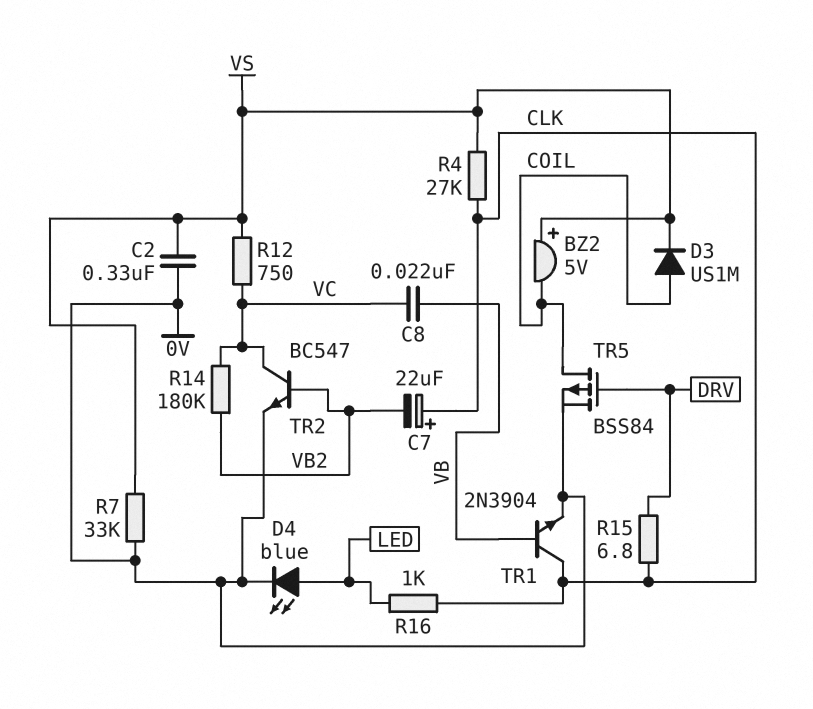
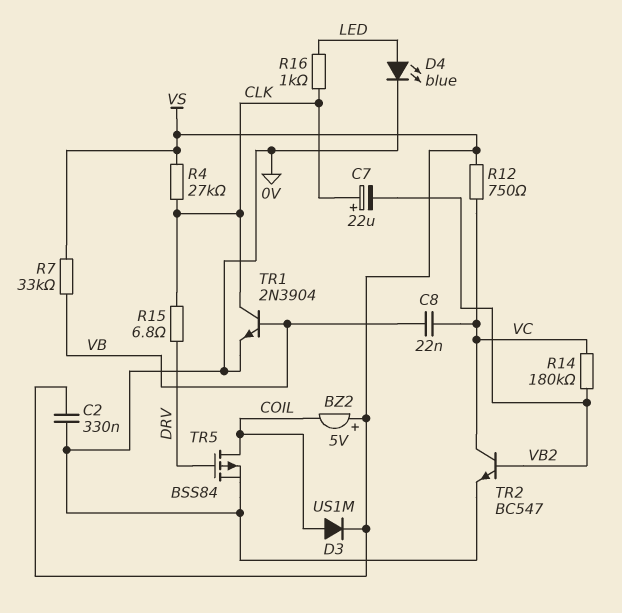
R7: 33k (0V, VS) -> 33k (VB, VS)

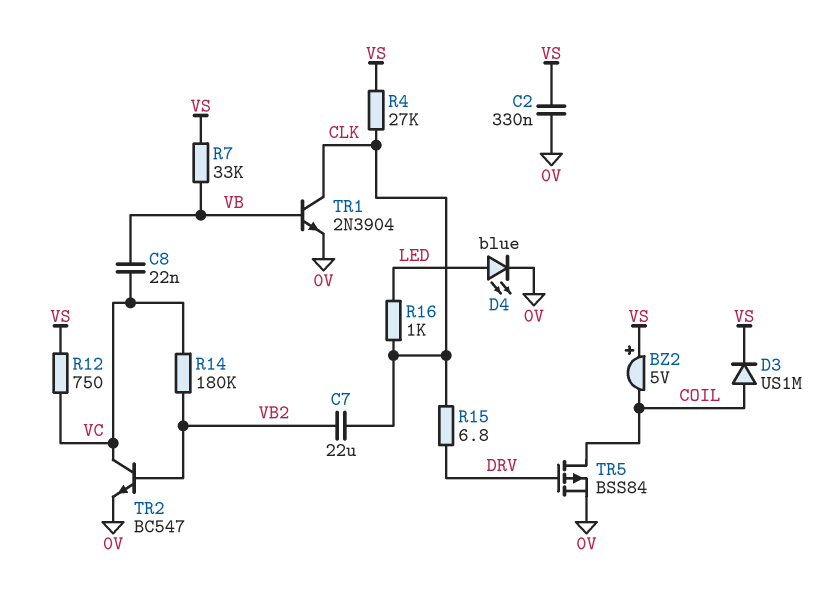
C7: 22uF (plus CLK, minus VB2) -> 22uF (CLK, VB2)

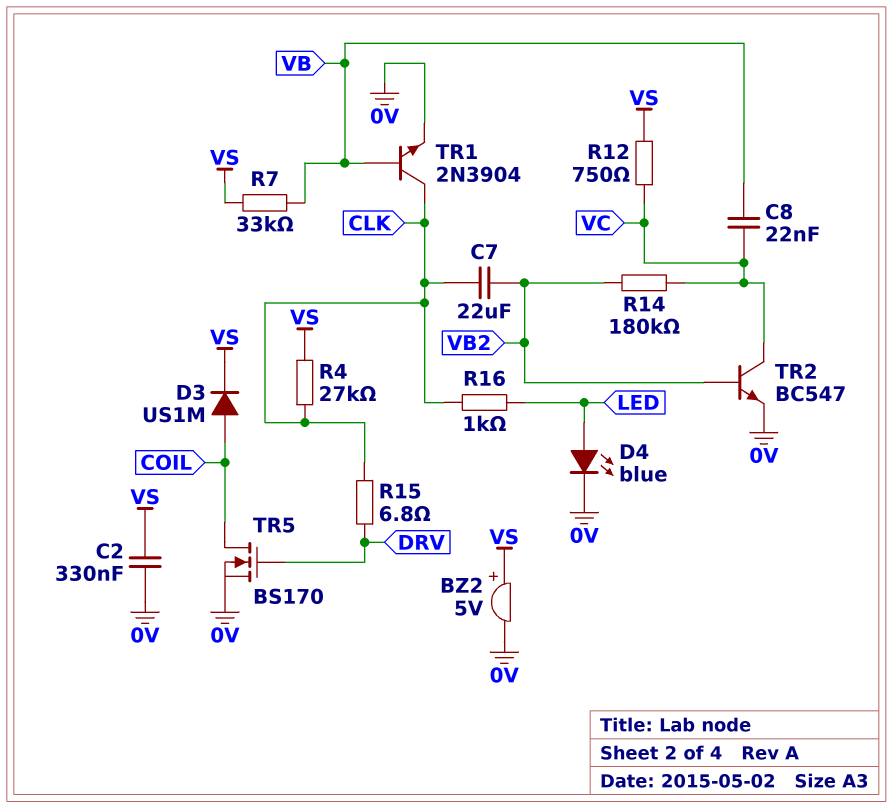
BZ2: buzzer 5V (plus VS, minus COIL) -> buzzer 5V (plus VS, minus 0V)
TR5: PMOS BSS84 (G DRV, D COIL, S 0V) -> NMOS BS170 (G DRV, D COIL, S 0V)

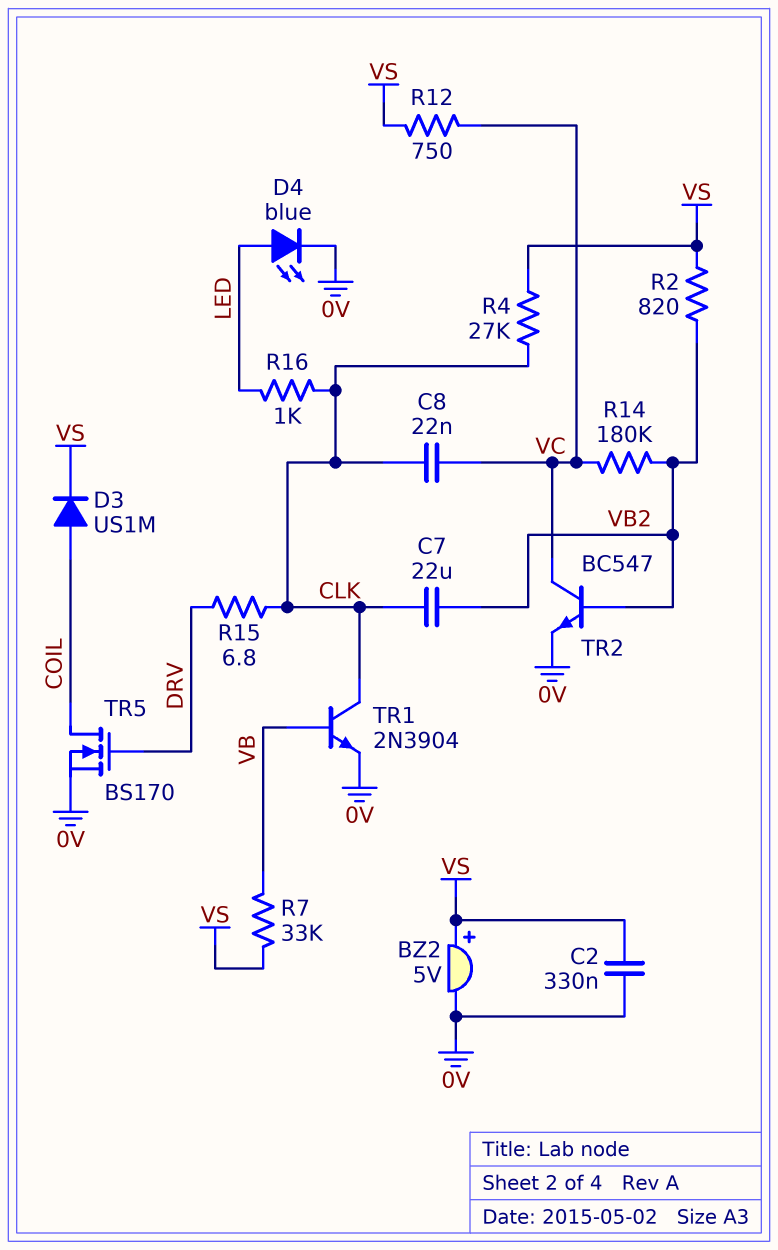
C8: 22nF (VB, VC) -> 22nF (CLK, VC)
R2: none -> 820 (VB2, VS)

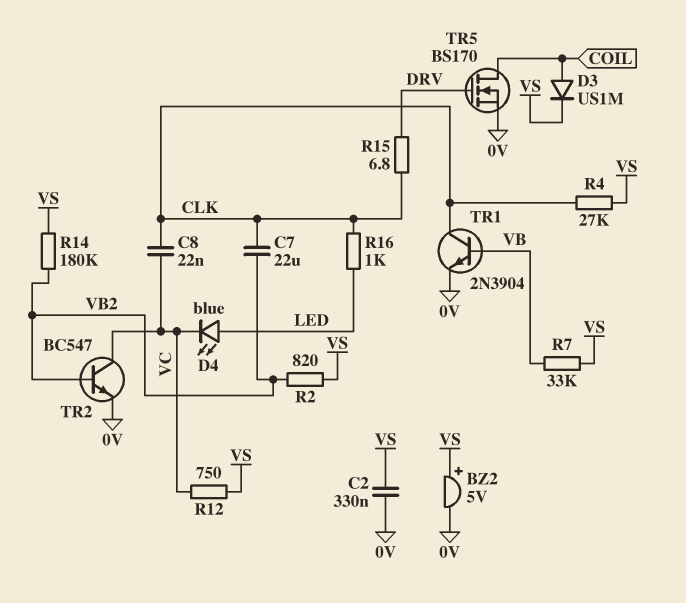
D4: LED blue (A LED, K 0V) -> LED blue (A LED, K VC)
R14: 180k (VB2, VC) -> 180k (VB2, VS)

